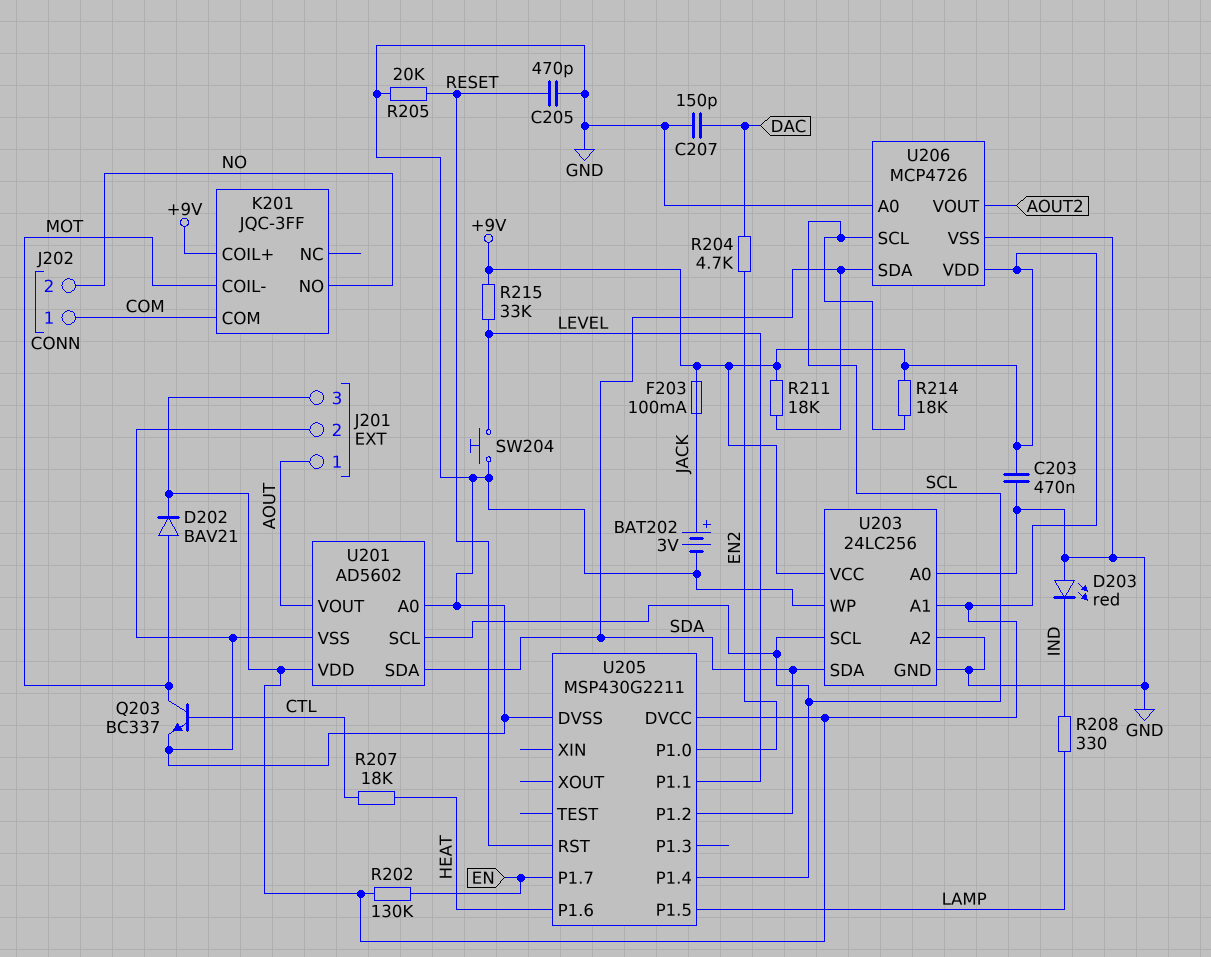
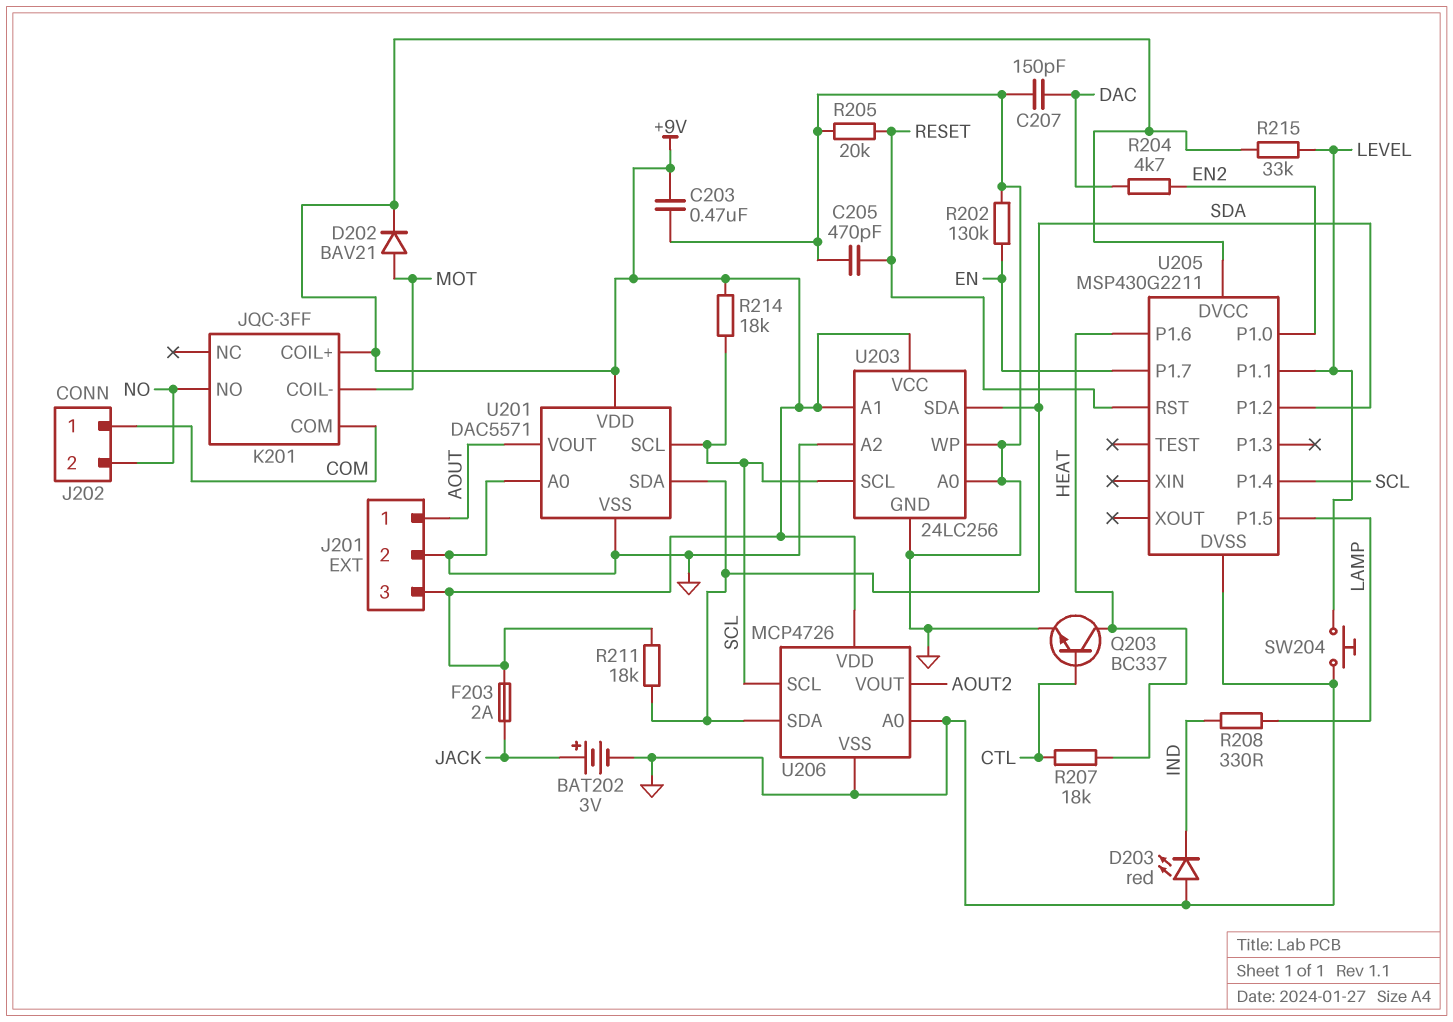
F203: 100mA (+9V, JACK) -> 2A (+9V, JACK)
Q203: NPN BC337 (B CTL, C MOT, E GND) -> NPN BC337 (B CTL, C HEAT, E GND)
R202: 130k (+9V, EN) -> 130k (EN, GND)
U201: AD5602 -> DAC5571

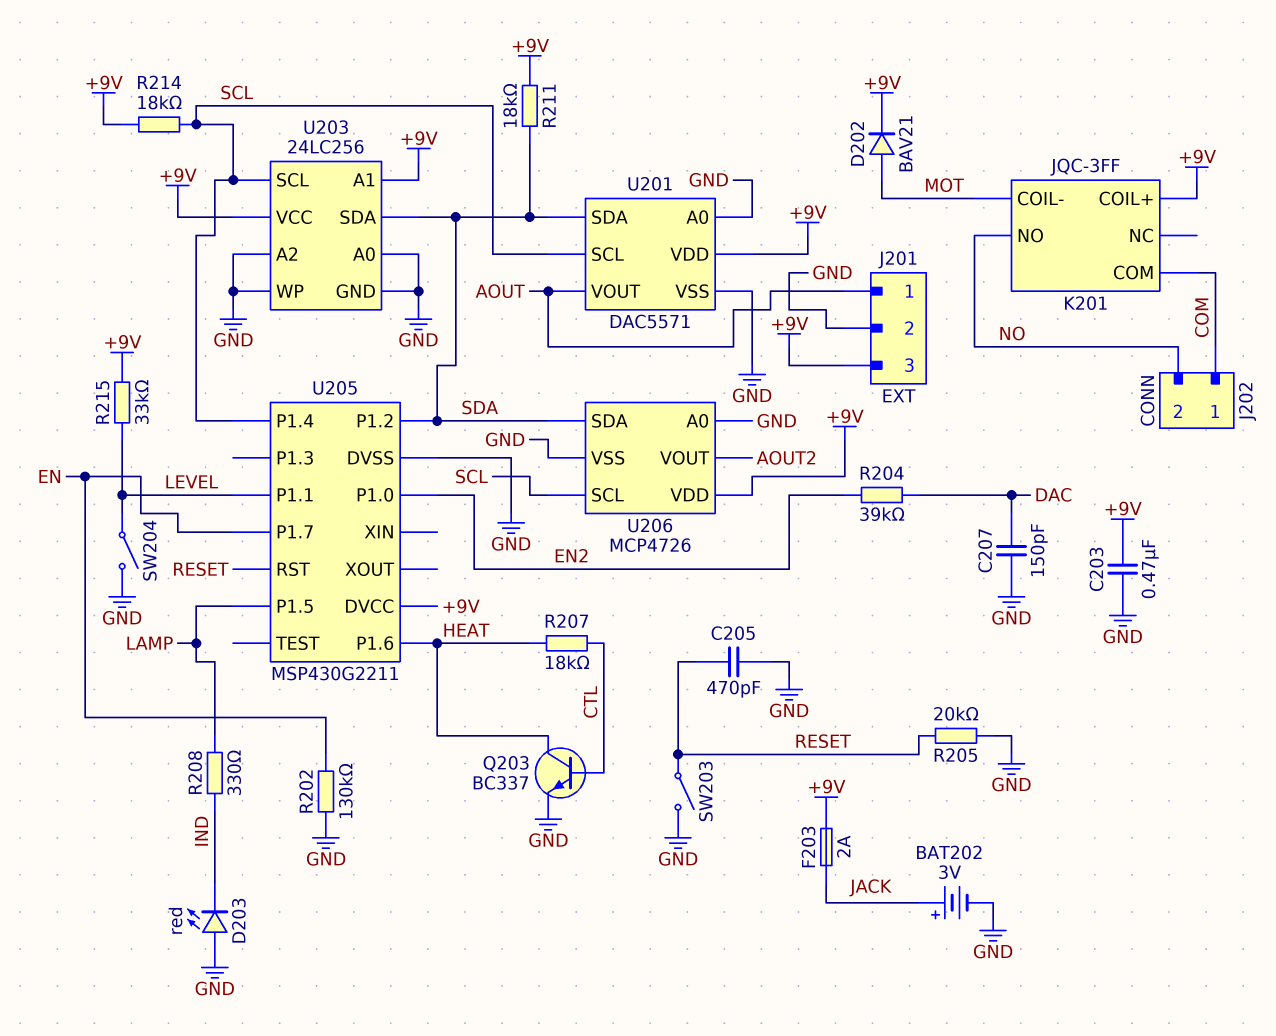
R204: 4.7k (DAC, EN2) -> 39k (DAC, EN2)
SW203: none -> switch (GND, RESET)
SW204: button (GND, LEVEL) -> switch (GND, LEVEL)

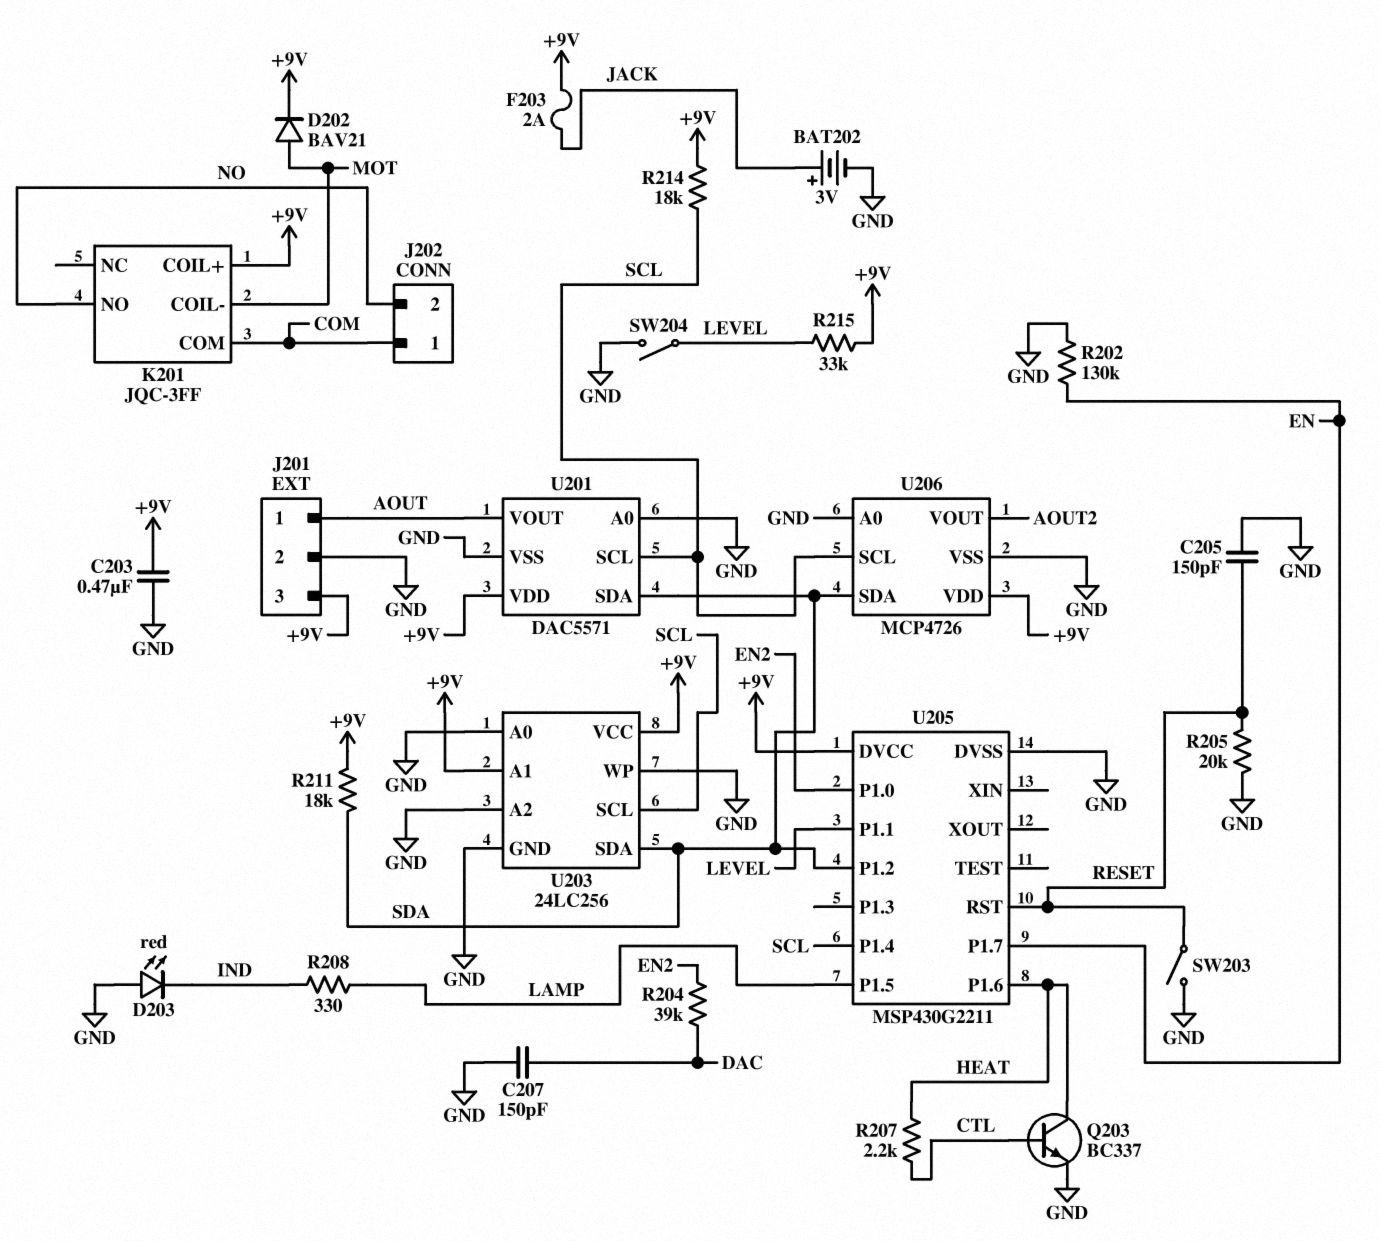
C205: 470pF (GND, RESET) -> 150pF (GND, RESET)
R207: 18k (CTL, HEAT) -> 2.2k (CTL, HEAT)

